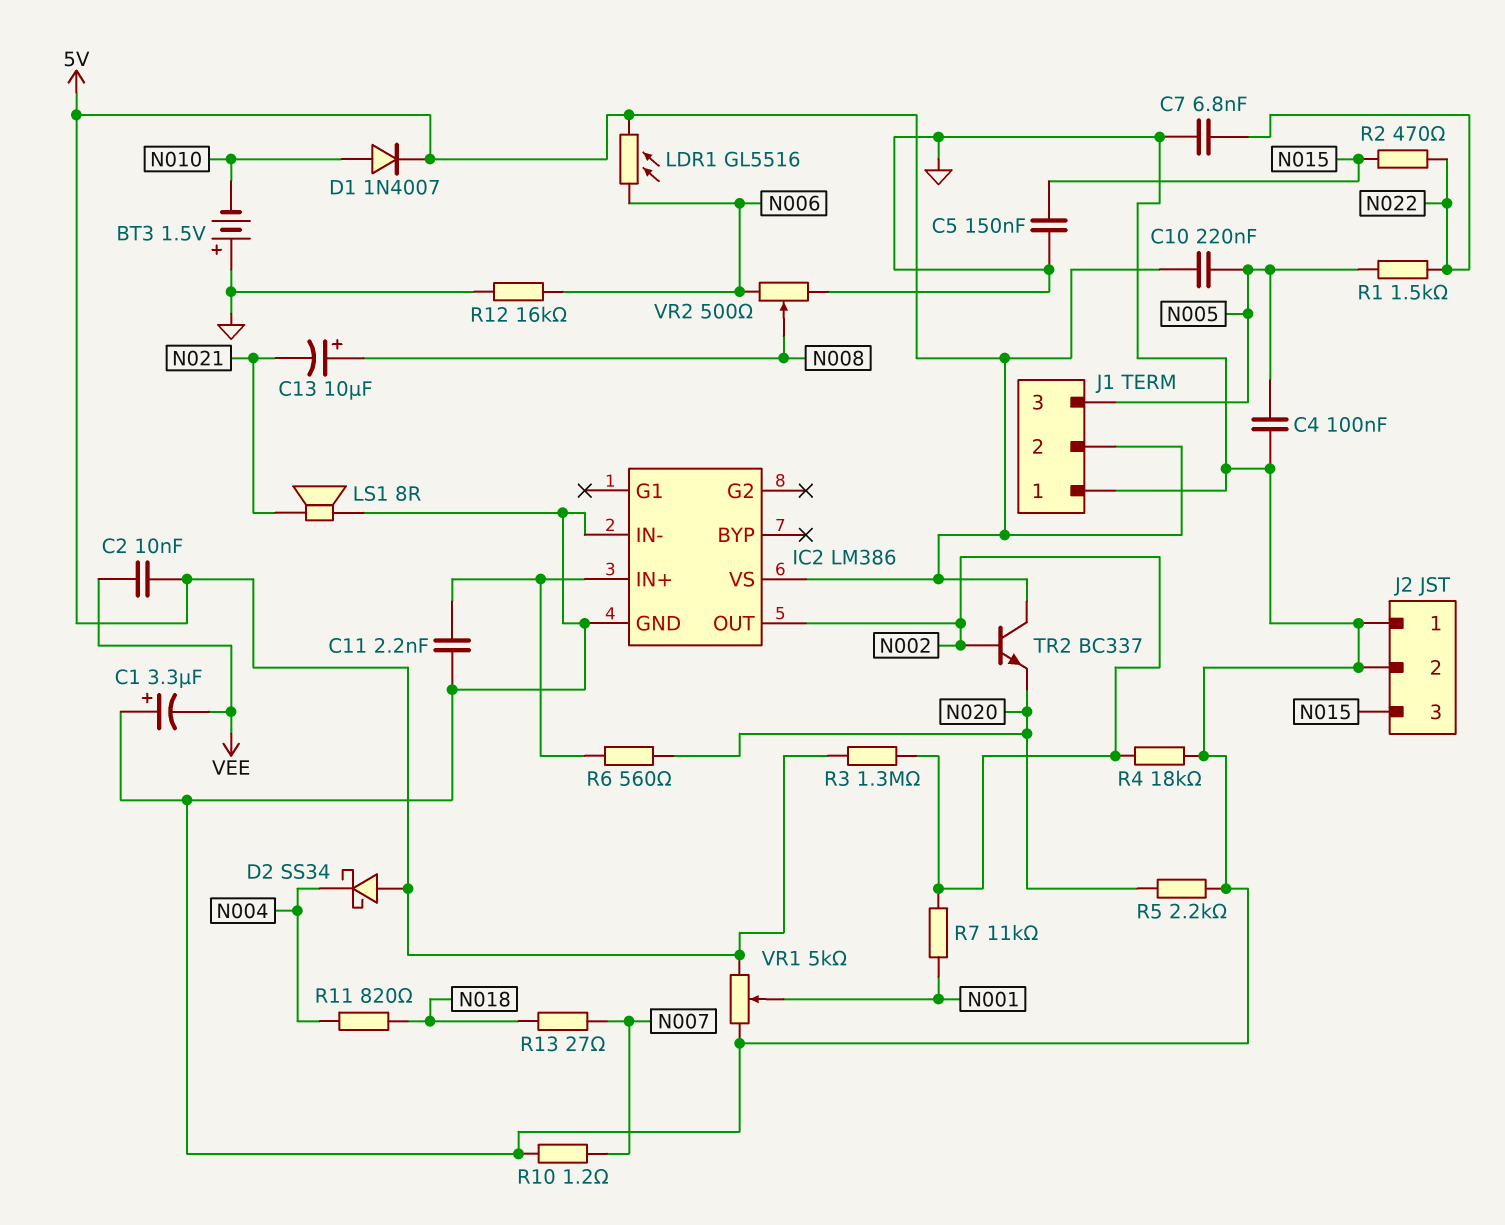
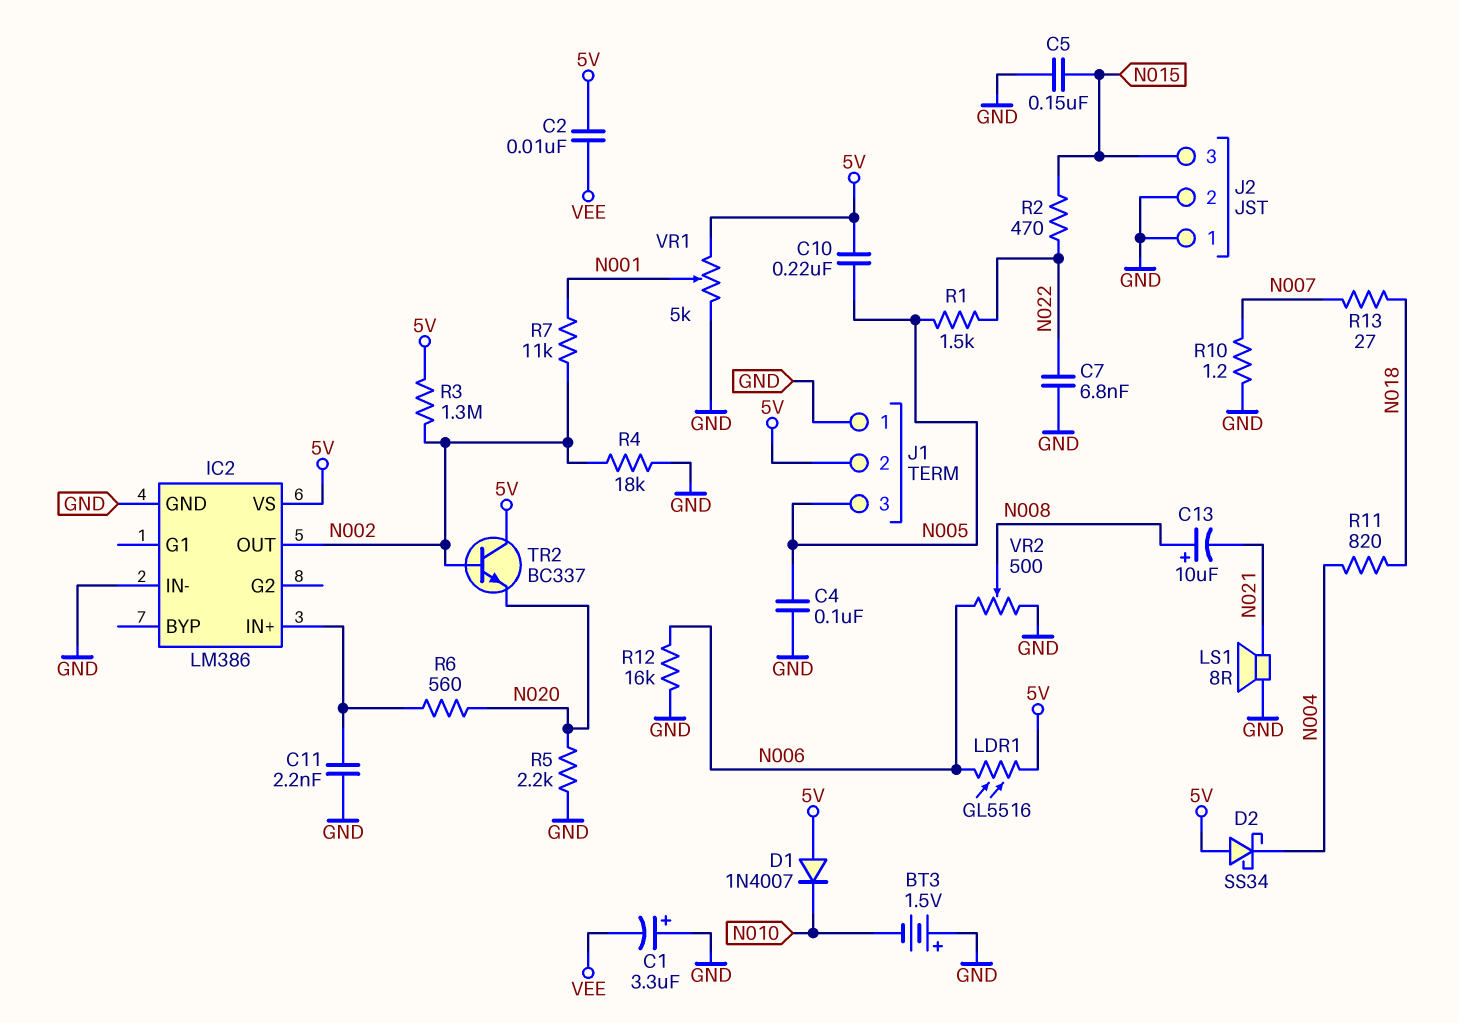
D1: diode 1N4007 (A N010, K 5V) -> diode 1N4007 (A 5V, K N010)

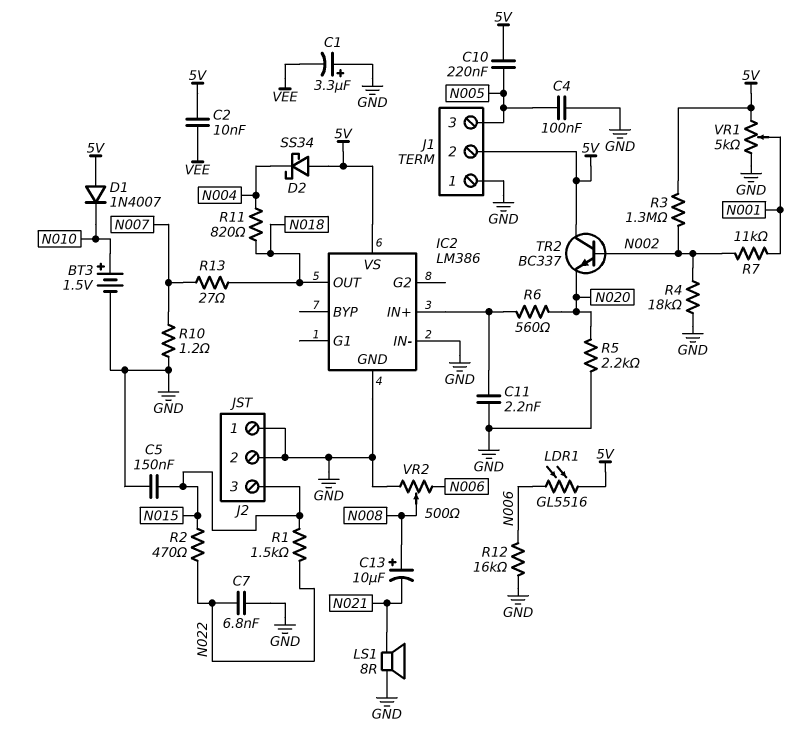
BT3: 1.5V (plus GND, minus N010) -> 1.5V (plus N010, minus GND)
IC2 pin OUT: N002 -> N018
R1: 1.5k (N005, N022) -> 1.5k (N015, N022)

